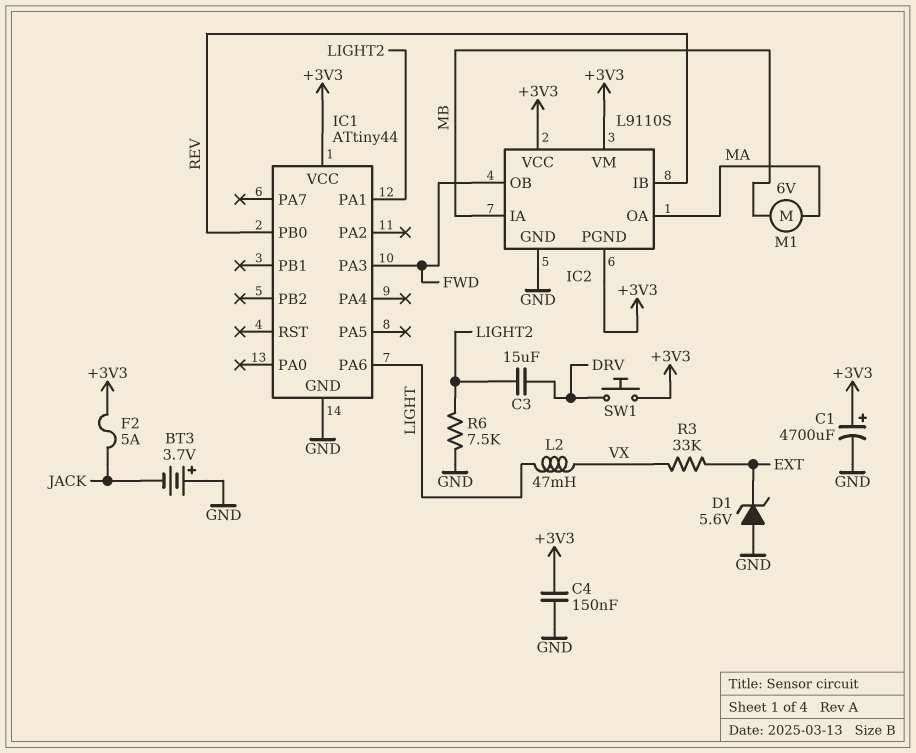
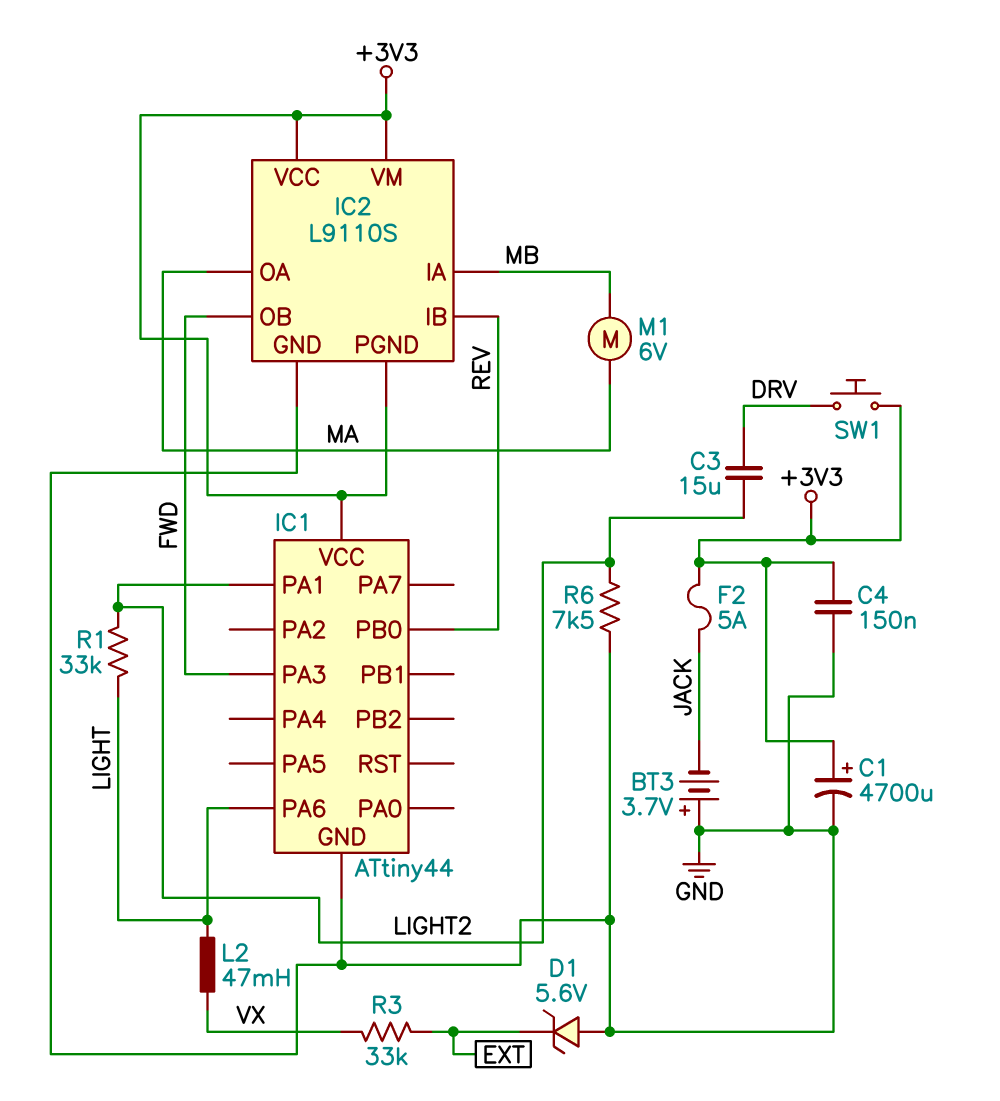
R1: none -> 33k (LIGHT, LIGHT2)

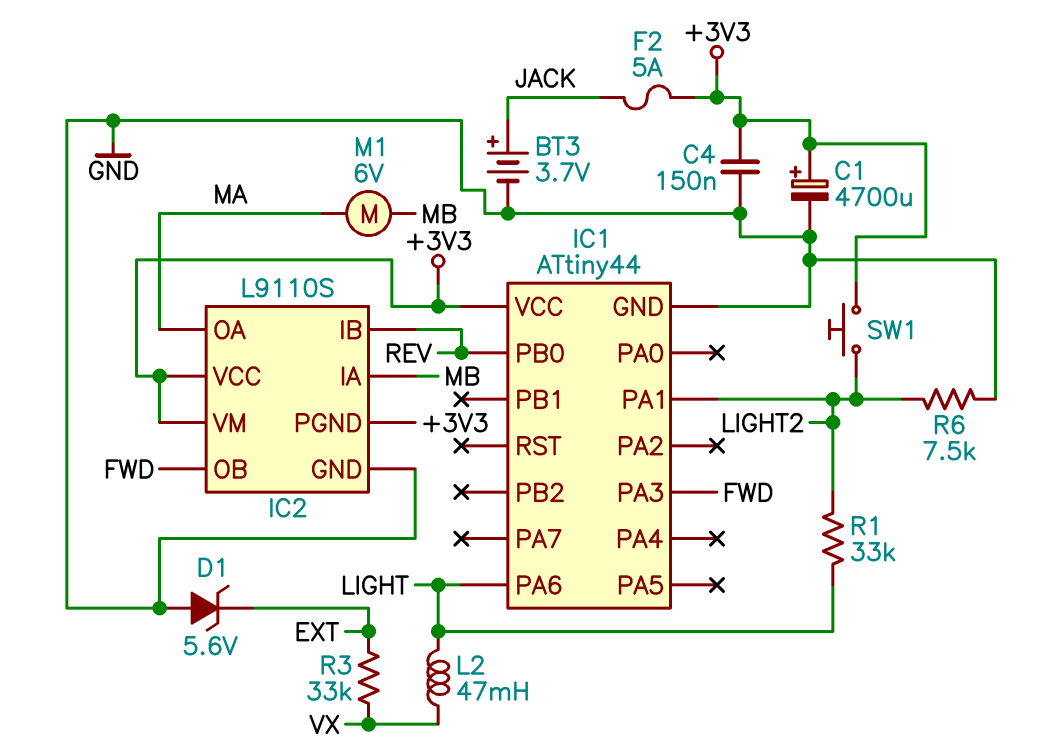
BT3: 3.7V (plus GND, minus JACK) -> 3.7V (plus JACK, minus GND)
C3: 15uF (DRV, LIGHT2) -> none
SW1: button (+3V3, DRV) -> button (+3V3, LIGHT2)

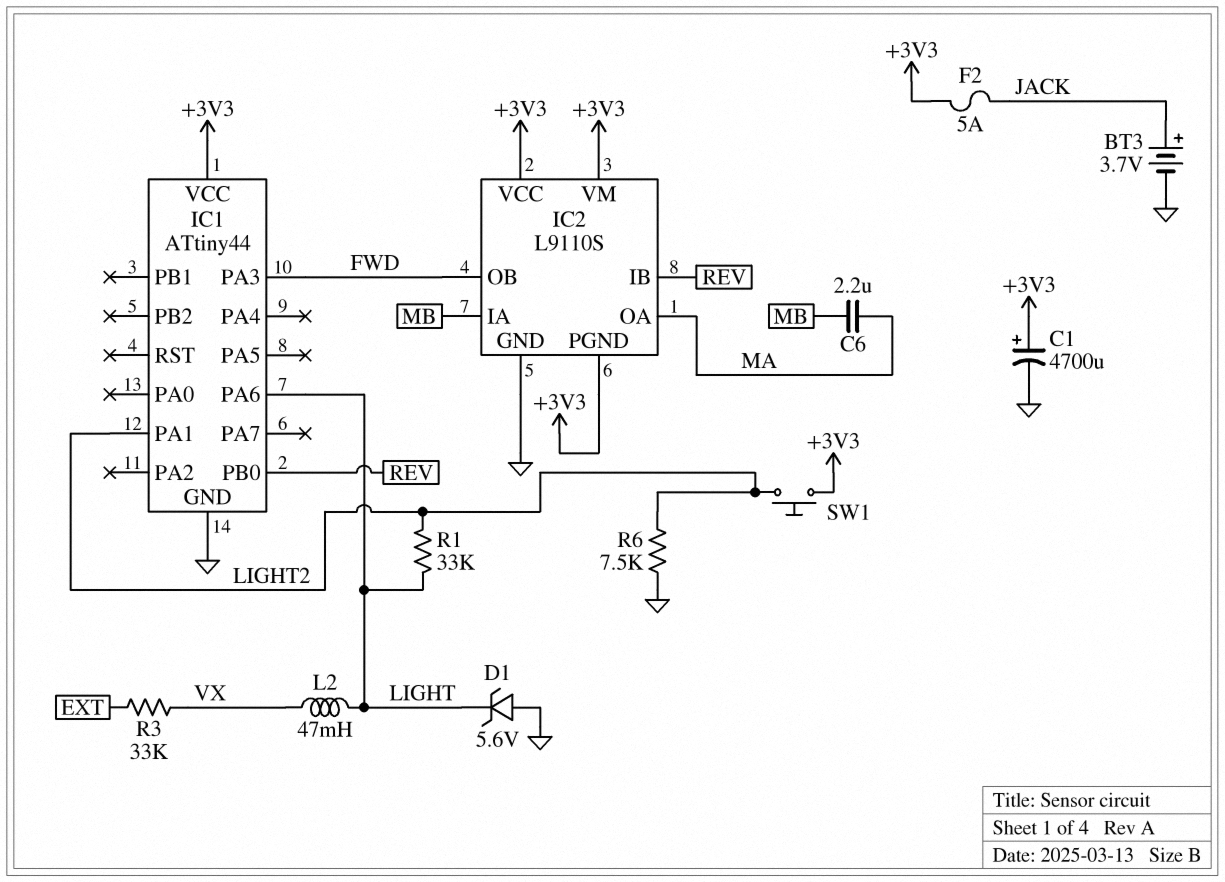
C4: 150nF (+3V3, GND) -> none
C6: none -> 2.2uF (MA, MB)
D1: zener 5.6V (A GND, K EXT) -> zener 5.6V (A GND, K LIGHT)
M1: motor 6V (MA, MB) -> none

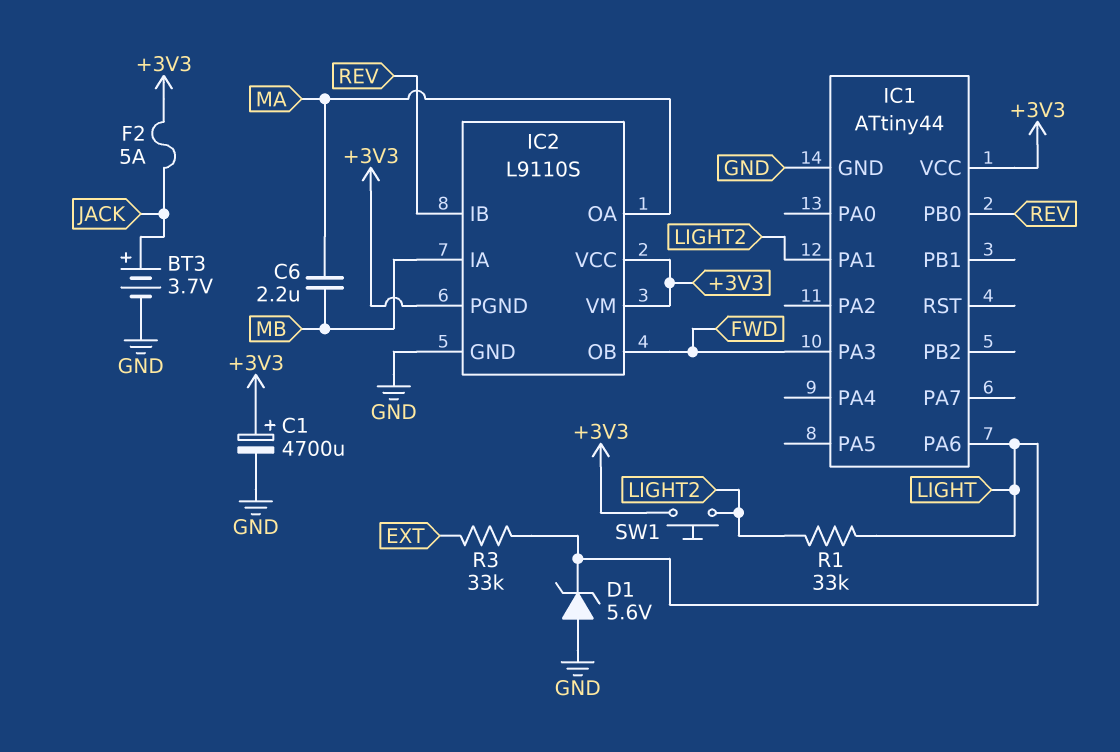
L2: 47mH (LIGHT, VX) -> none
R3: 33k (EXT, VX) -> 33k (EXT, LIGHT)
R6: 7.5k (GND, LIGHT2) -> none

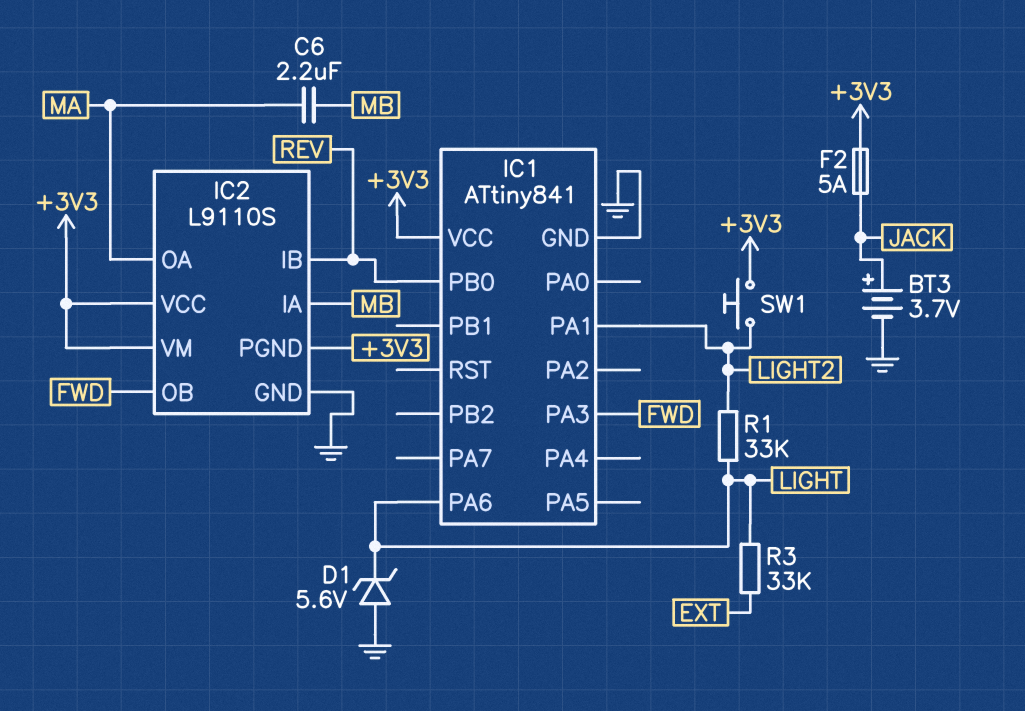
C1: 4700uF (plus +3V3, minus GND) -> none
IC1: ATtiny44 -> ATtiny841

